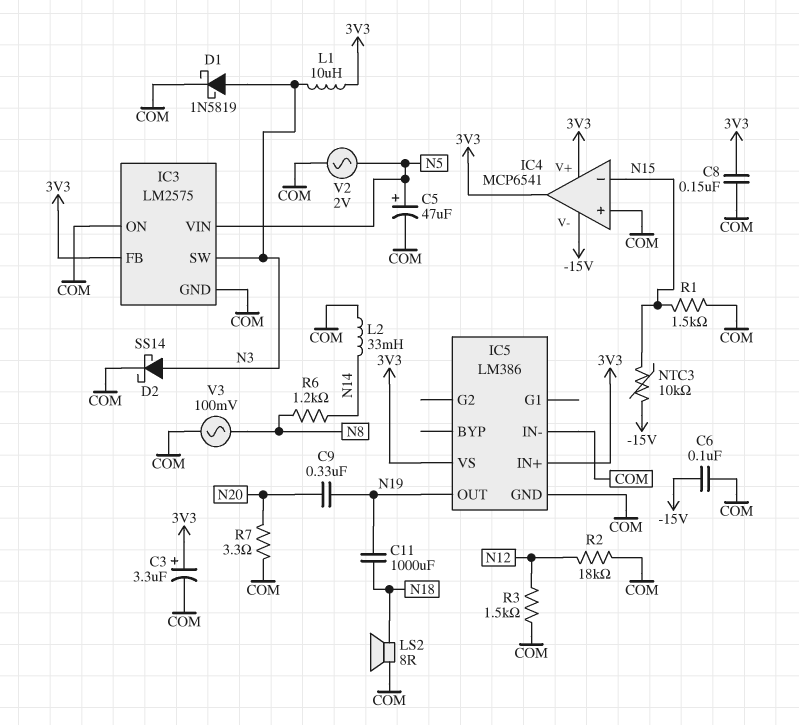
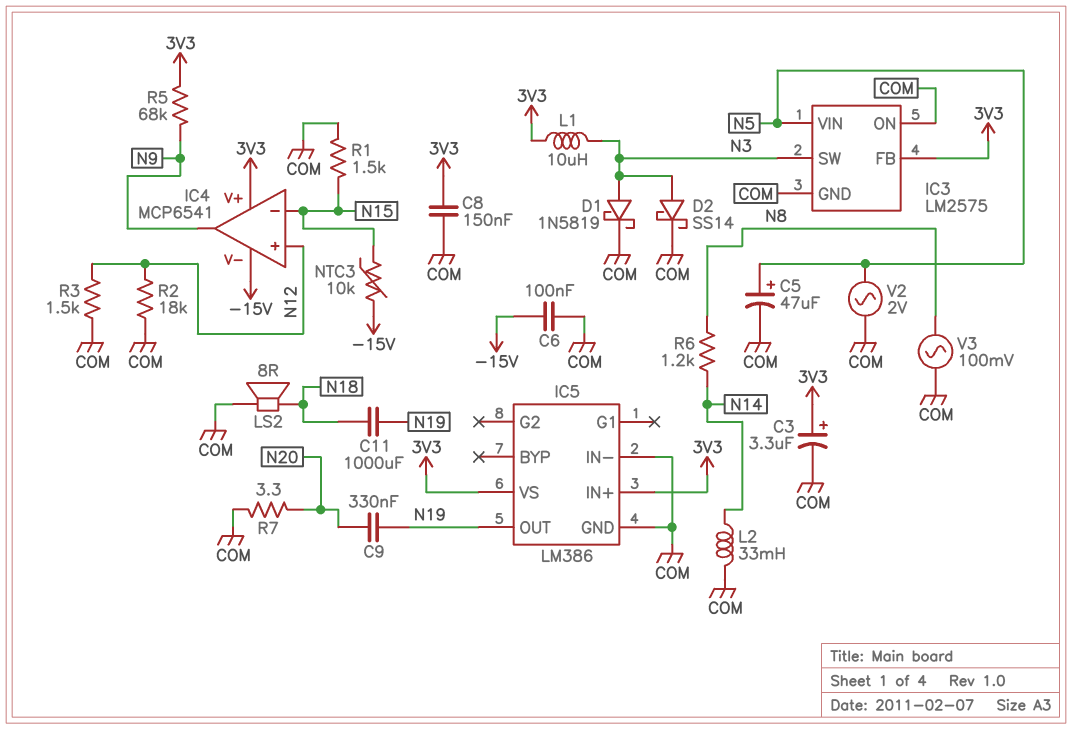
IC4 pin in+: COM -> N12
IC4 pin out: 3V3 -> N9
R5: none -> 68k (3V3, N9)

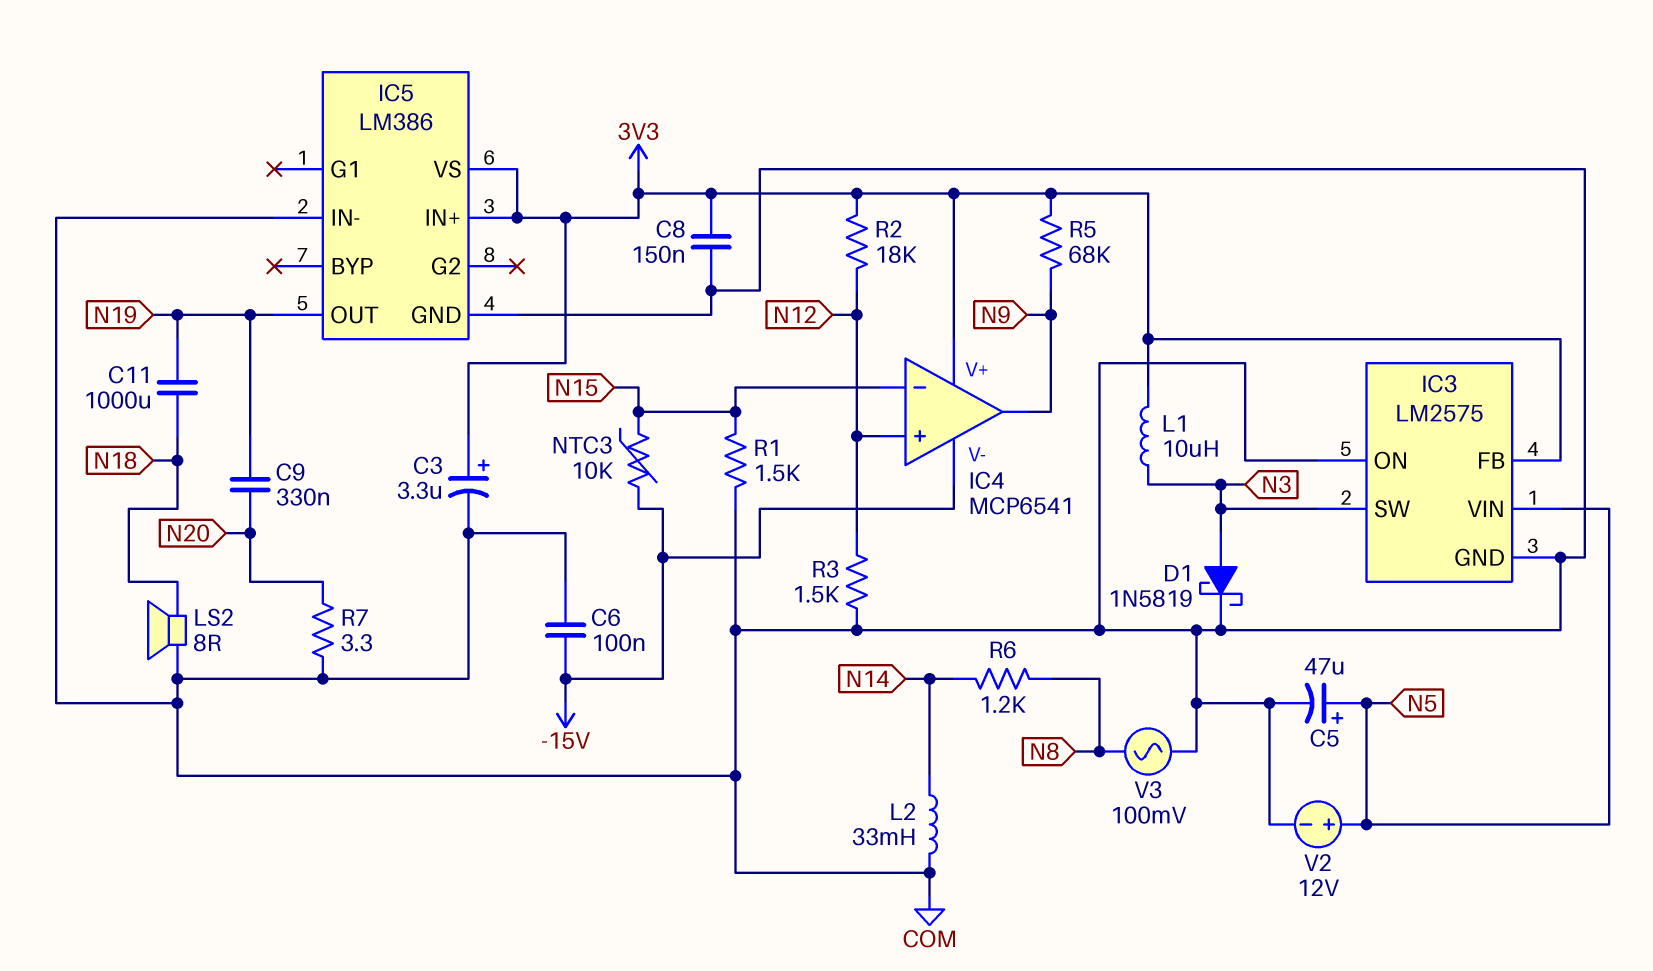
D2: schottky SS14 (A N3, K COM) -> none
R2: 18k (COM, N12) -> 18k (3V3, N12)
V2: AC 2V (COM, N5) -> 12V (plus N5, minus COM)

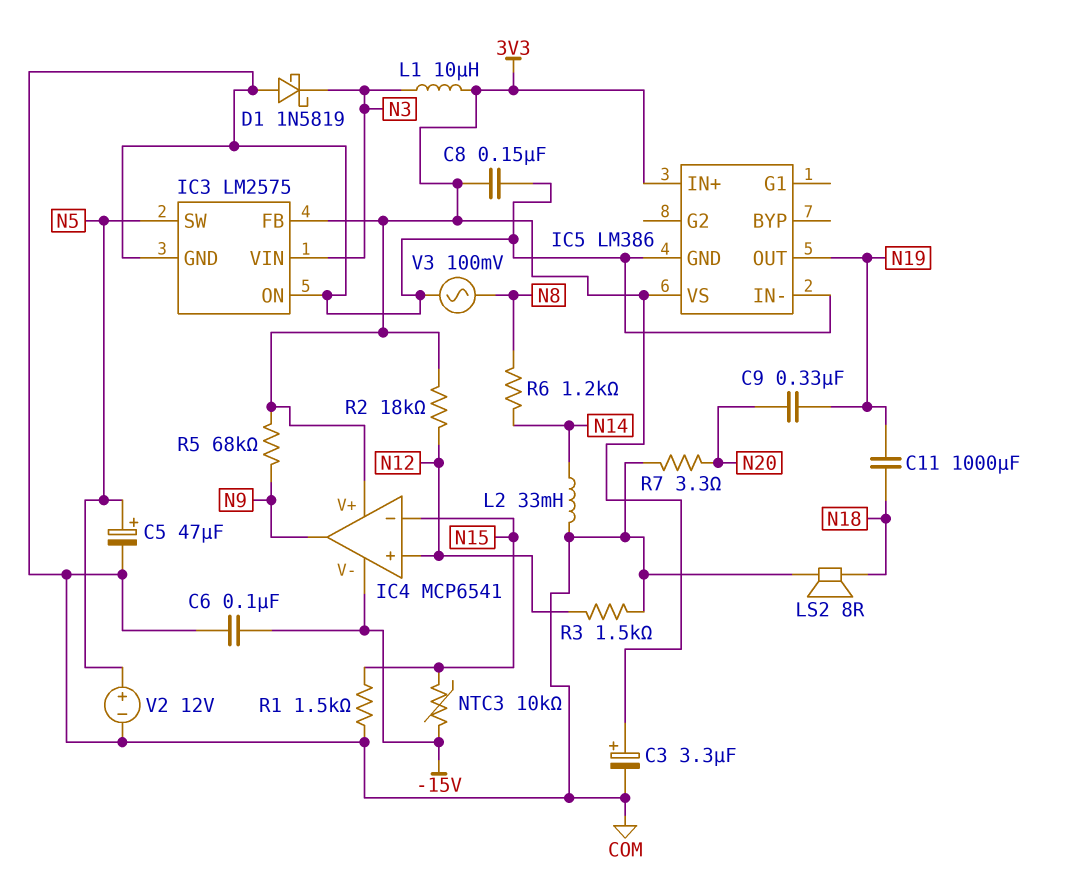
D1: schottky 1N5819 (A N3, K COM) -> schottky 1N5819 (A COM, K N3)
IC3 pin SW: N3 -> N5
IC3 pin VIN: N5 -> N3

